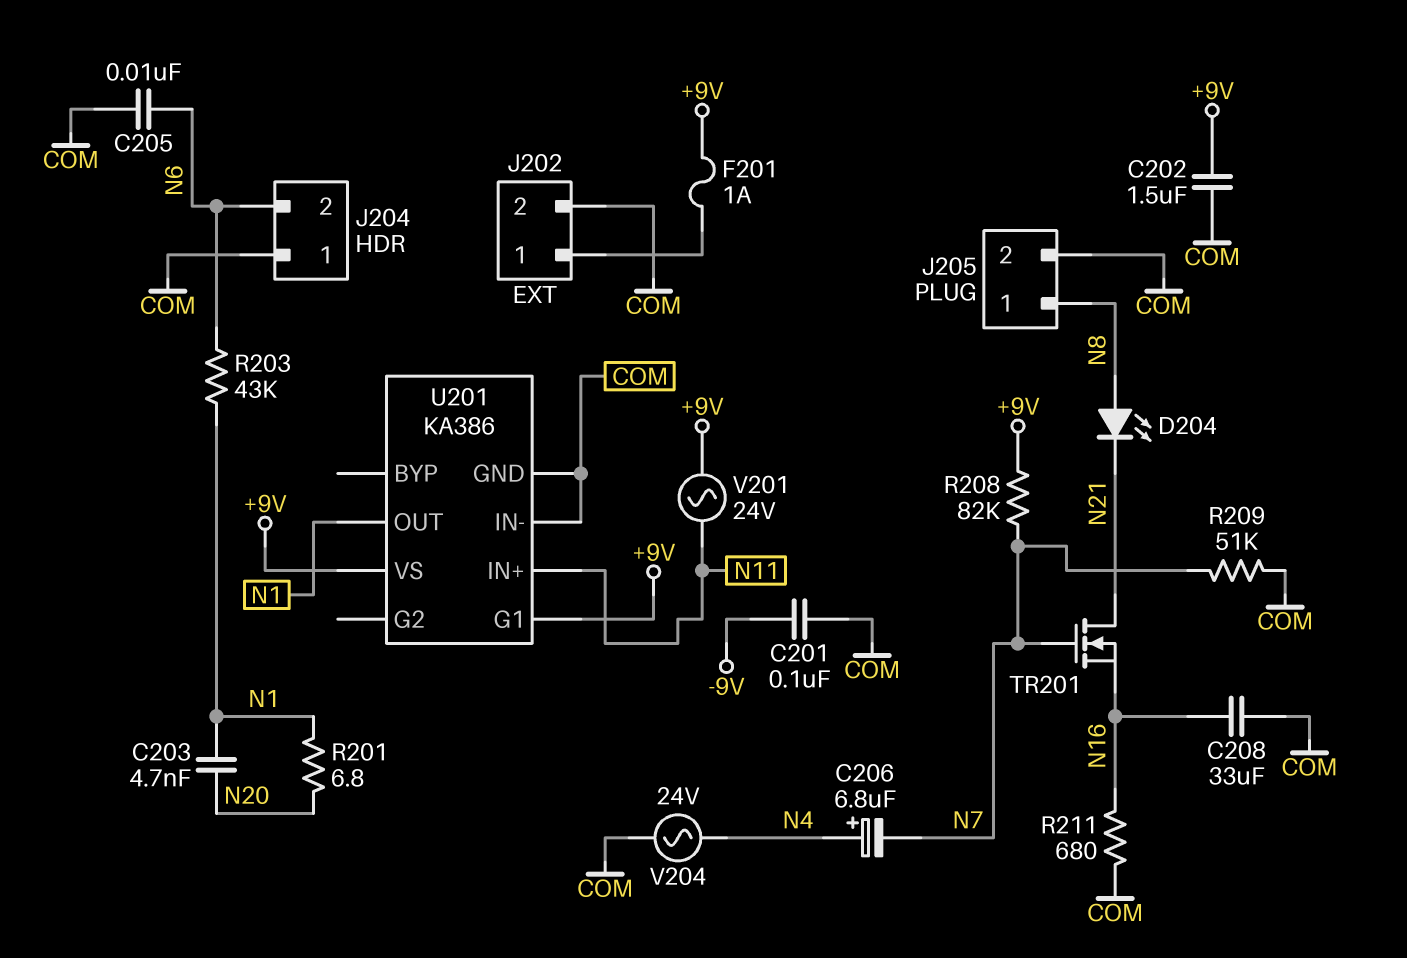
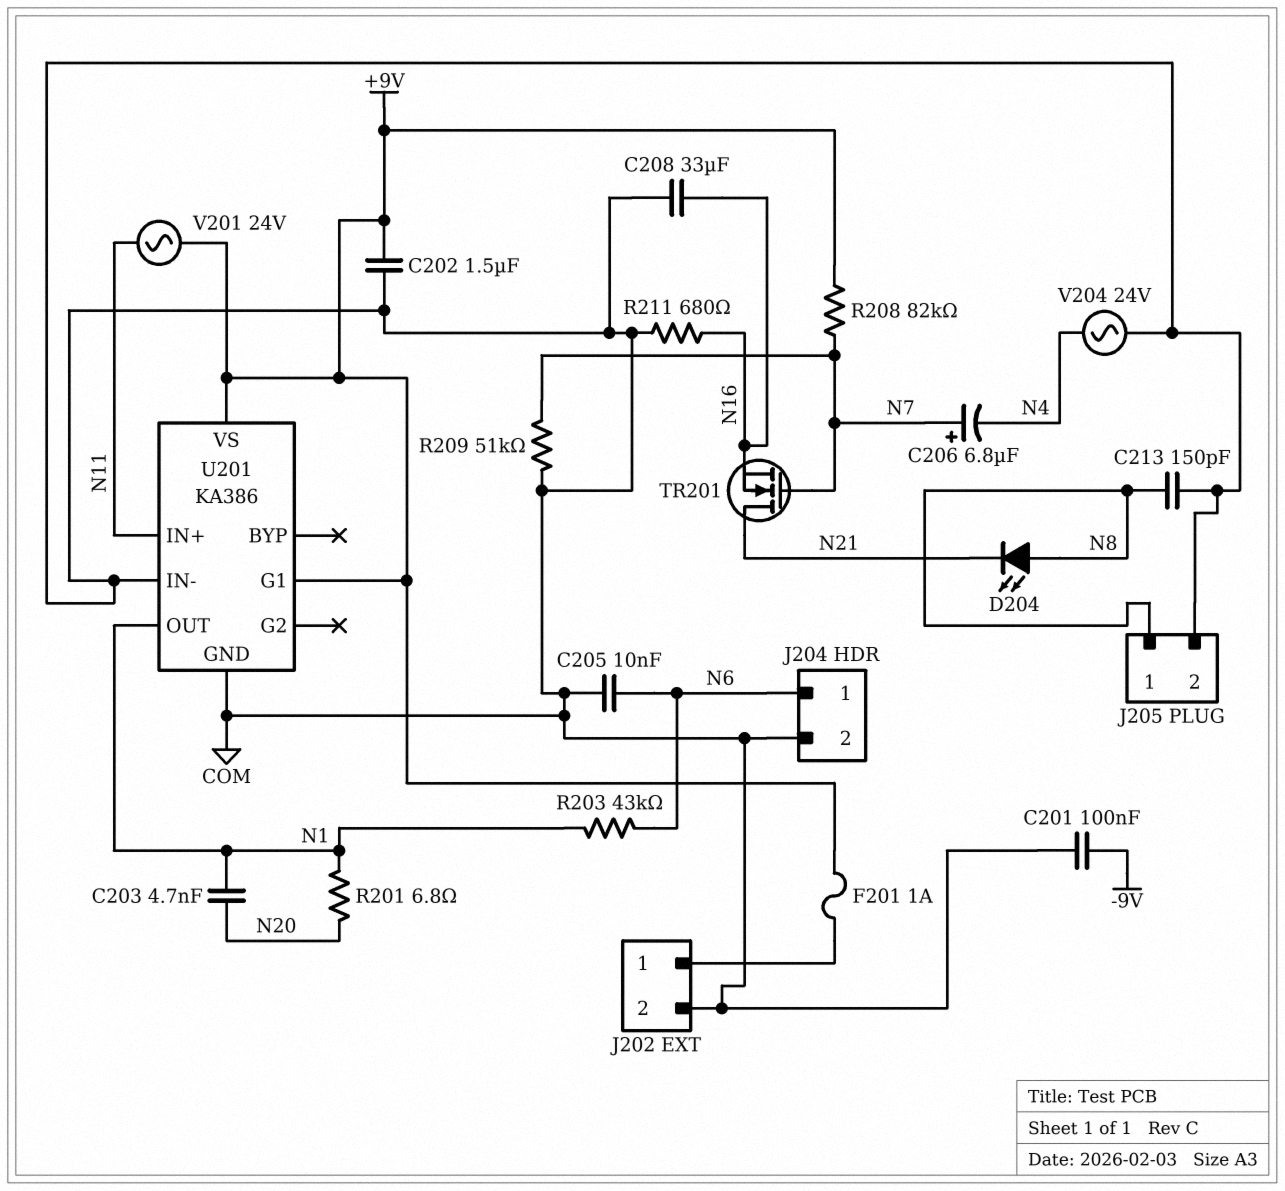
C206: 6.8uF (plus N4, minus N7) -> 6.8uF (plus N7, minus N4)
C213: none -> 150pF (COM, N8)
J204 pin 1: COM -> N6
J204 pin 2: N6 -> COM

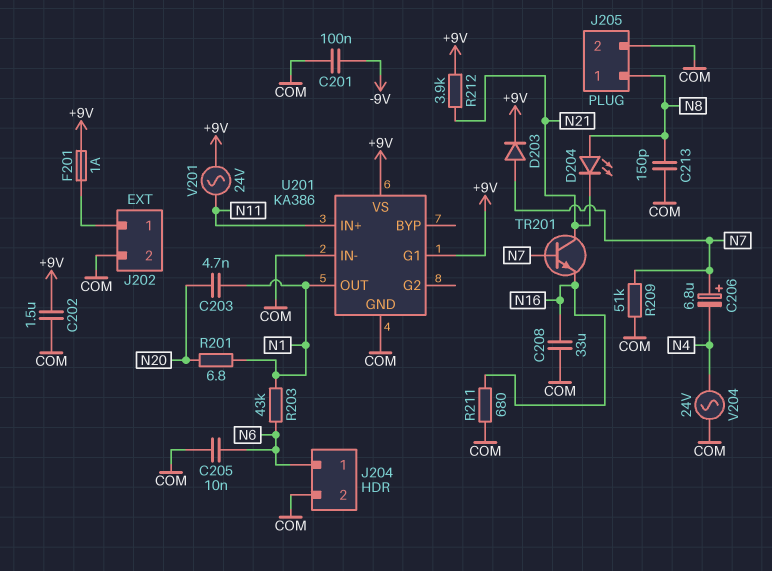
D203: none -> diode (A N7, K +9V)
R208: 82k (+9V, N7) -> none
R212: none -> 3.9k (+9V, N21)
TR201: NMOS (G N7, D N21, S N16) -> NPN (B N7, C N21, E N16)

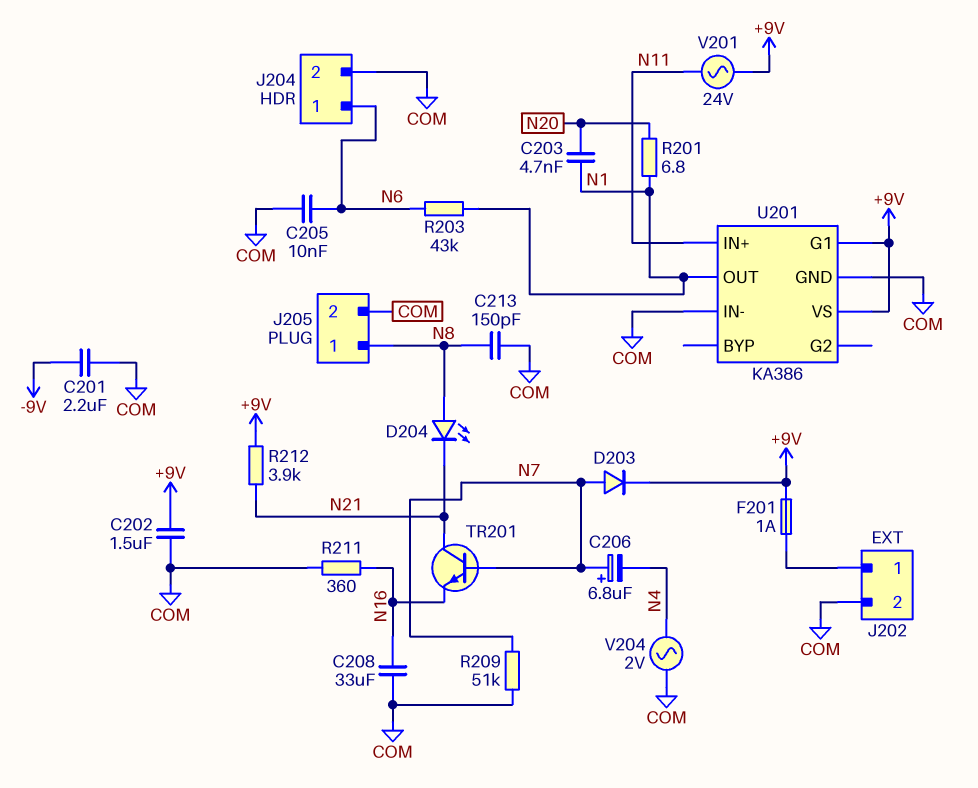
C201: 100nF (-9V, COM) -> 2.2uF (-9V, COM)
R211: 680 (COM, N16) -> 360 (COM, N16)
V204: AC 24V (COM, N4) -> AC 2V (COM, N4)

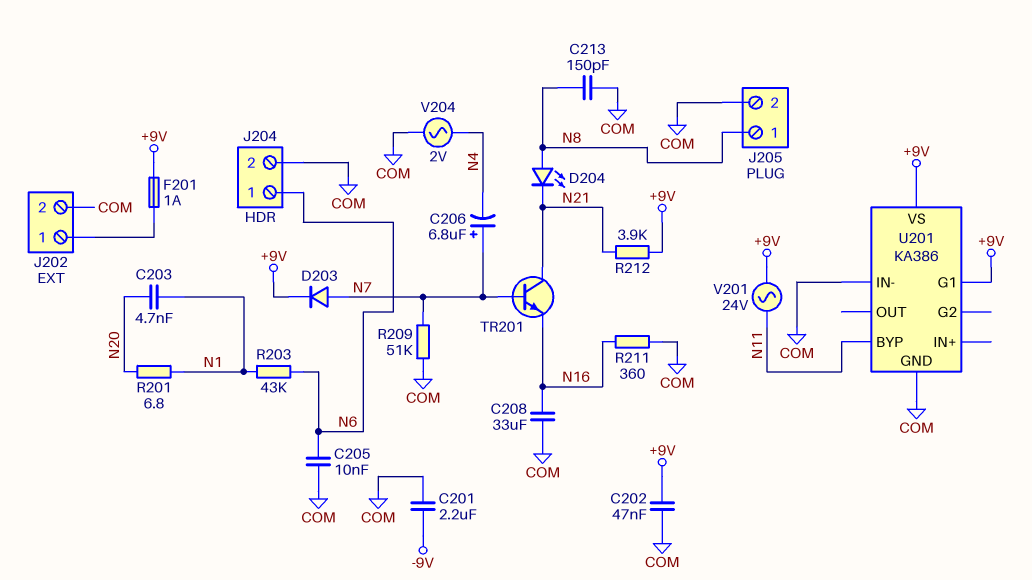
C202: 1.5uF (+9V, COM) -> 47nF (+9V, COM)
U201 pin BYP: none -> N11
U201 pin IN+: N11 -> none
U201 pin OUT: N1 -> none

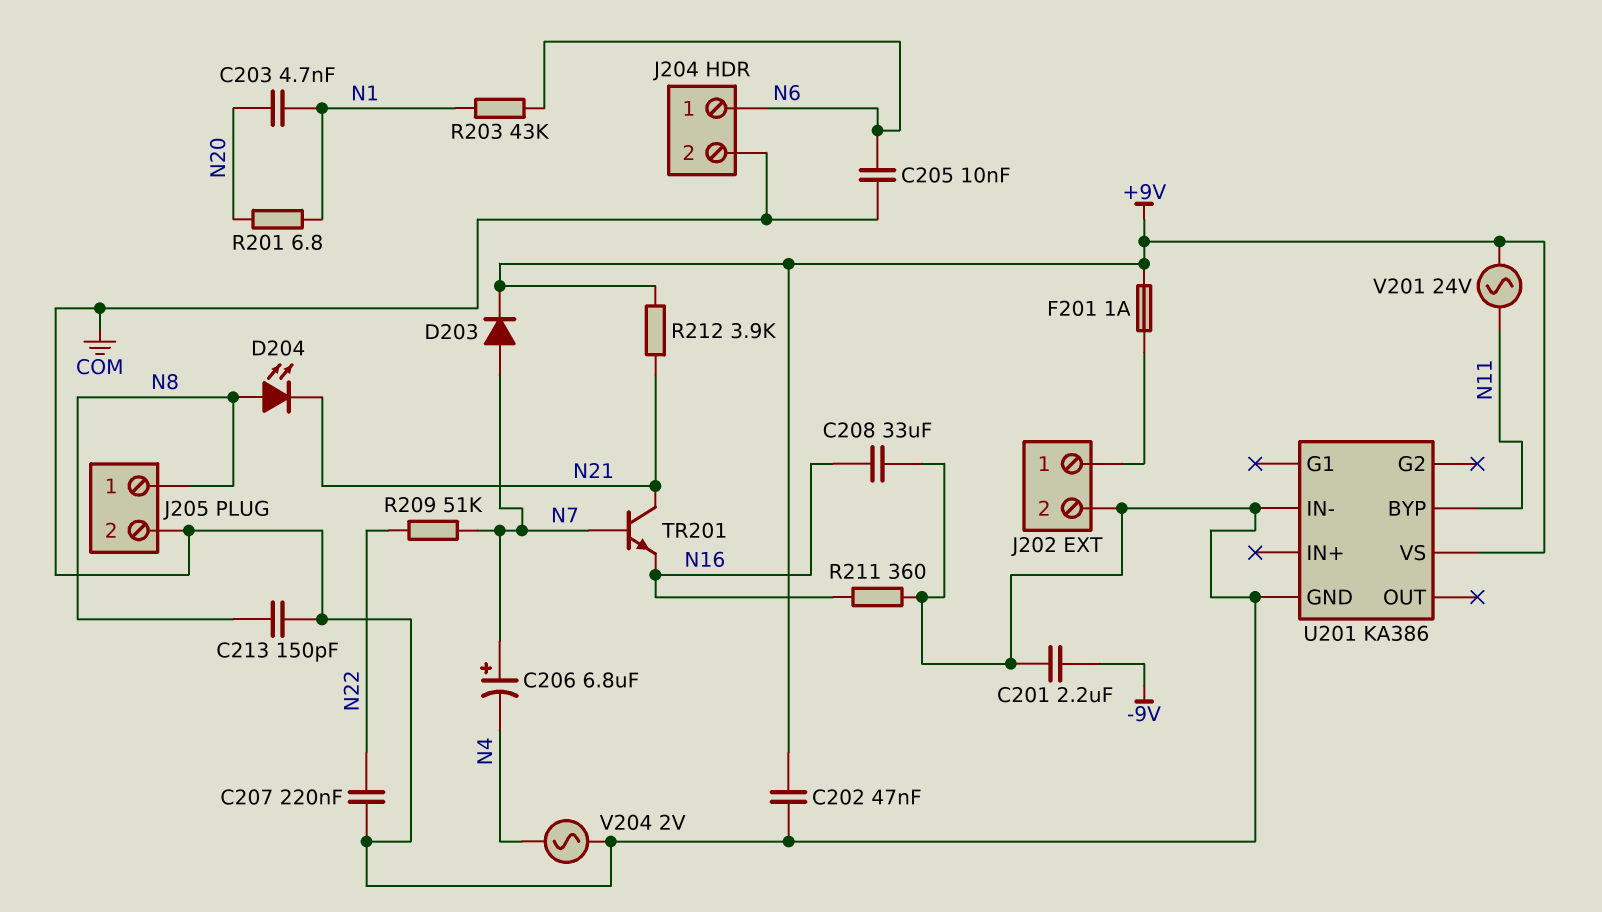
C207: none -> 220nF (COM, N22)
R209: 51k (COM, N7) -> 51k (N7, N22)
U201 pin G1: +9V -> none

